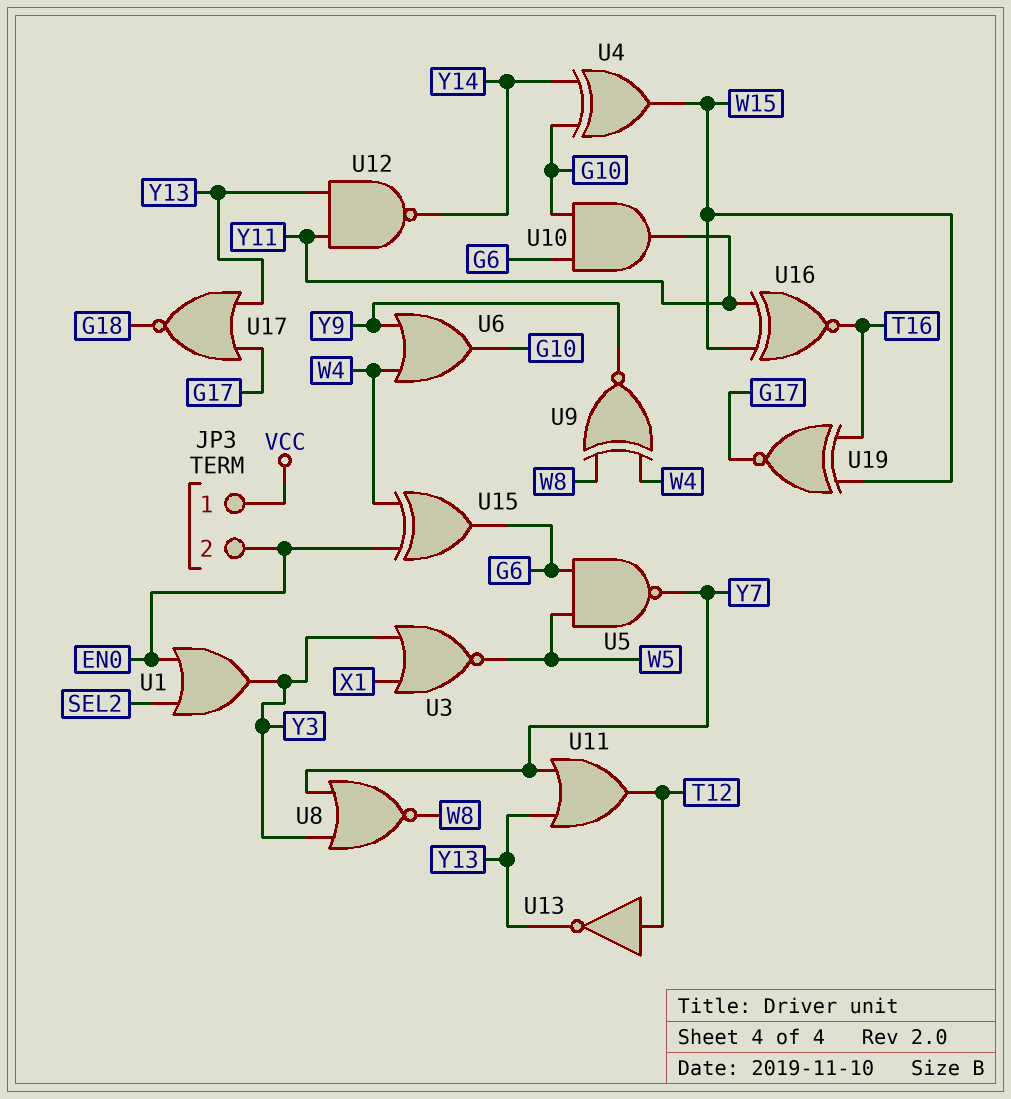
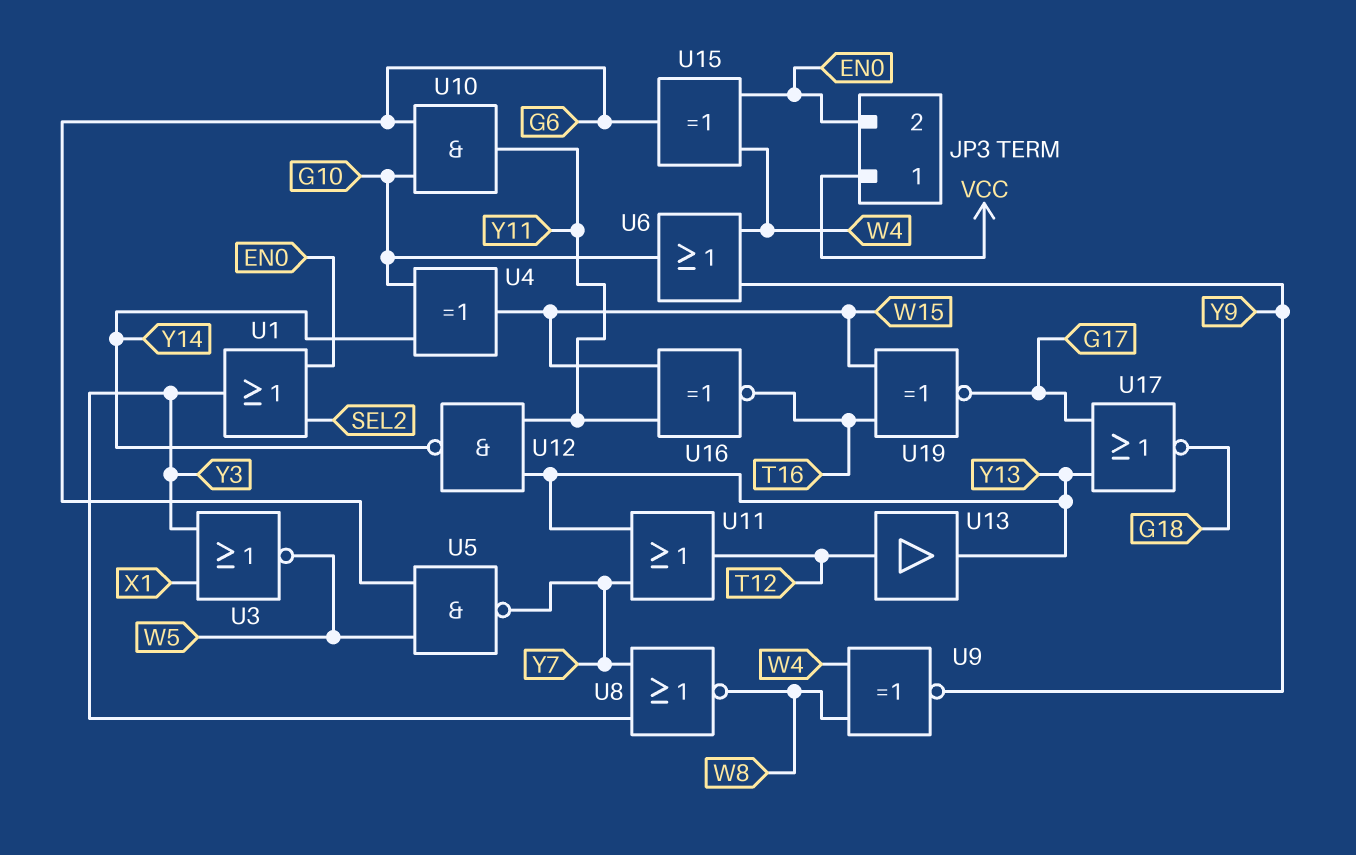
U13: NOT (in T12, out Y13) -> buffer (in T12, out Y13)

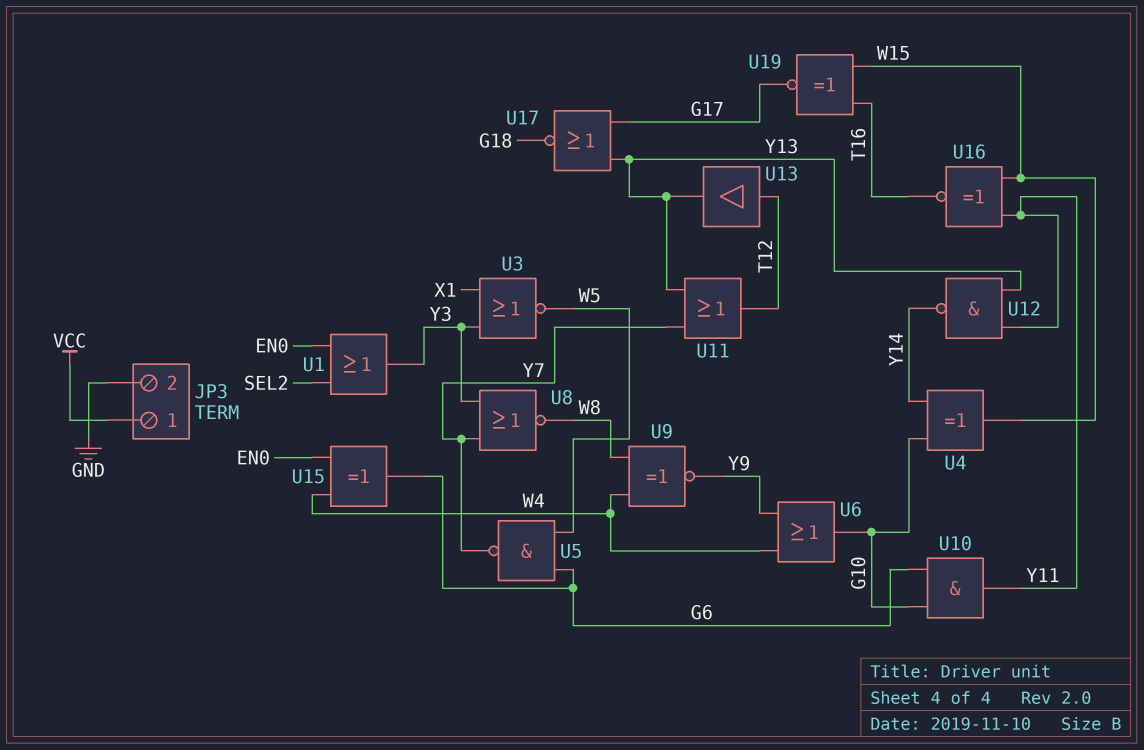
JP3 pin 2: EN0 -> GND

